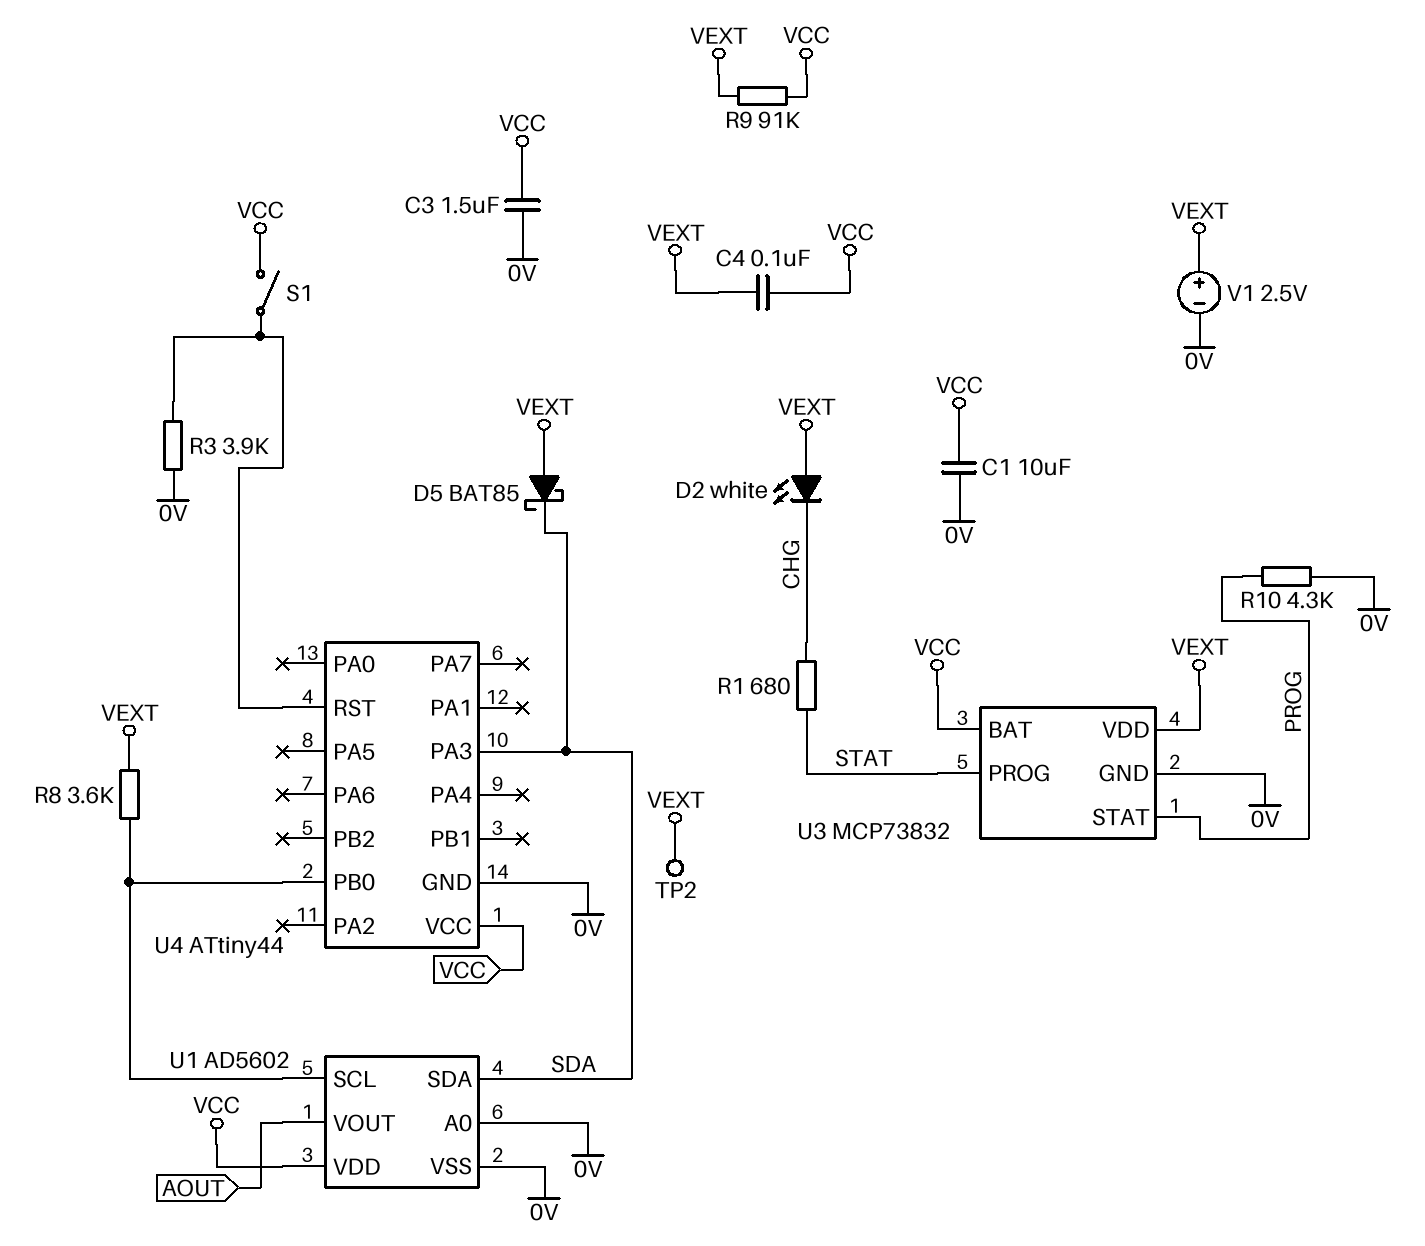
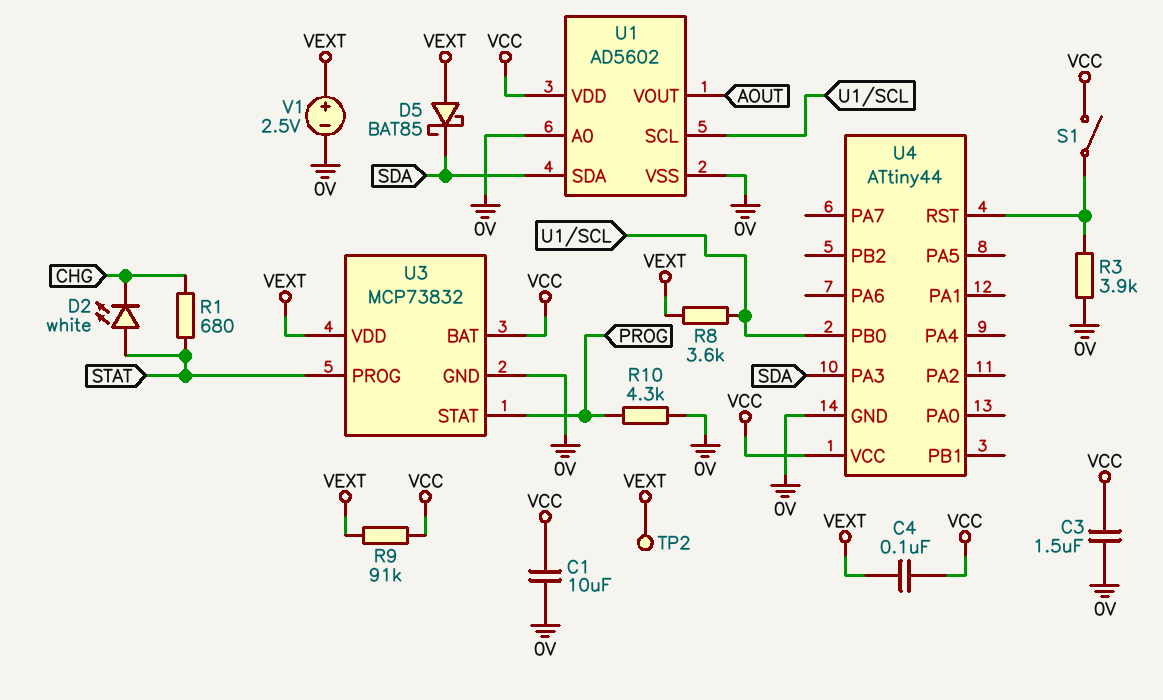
D2: LED white (A VEXT, K CHG) -> LED white (A STAT, K CHG)

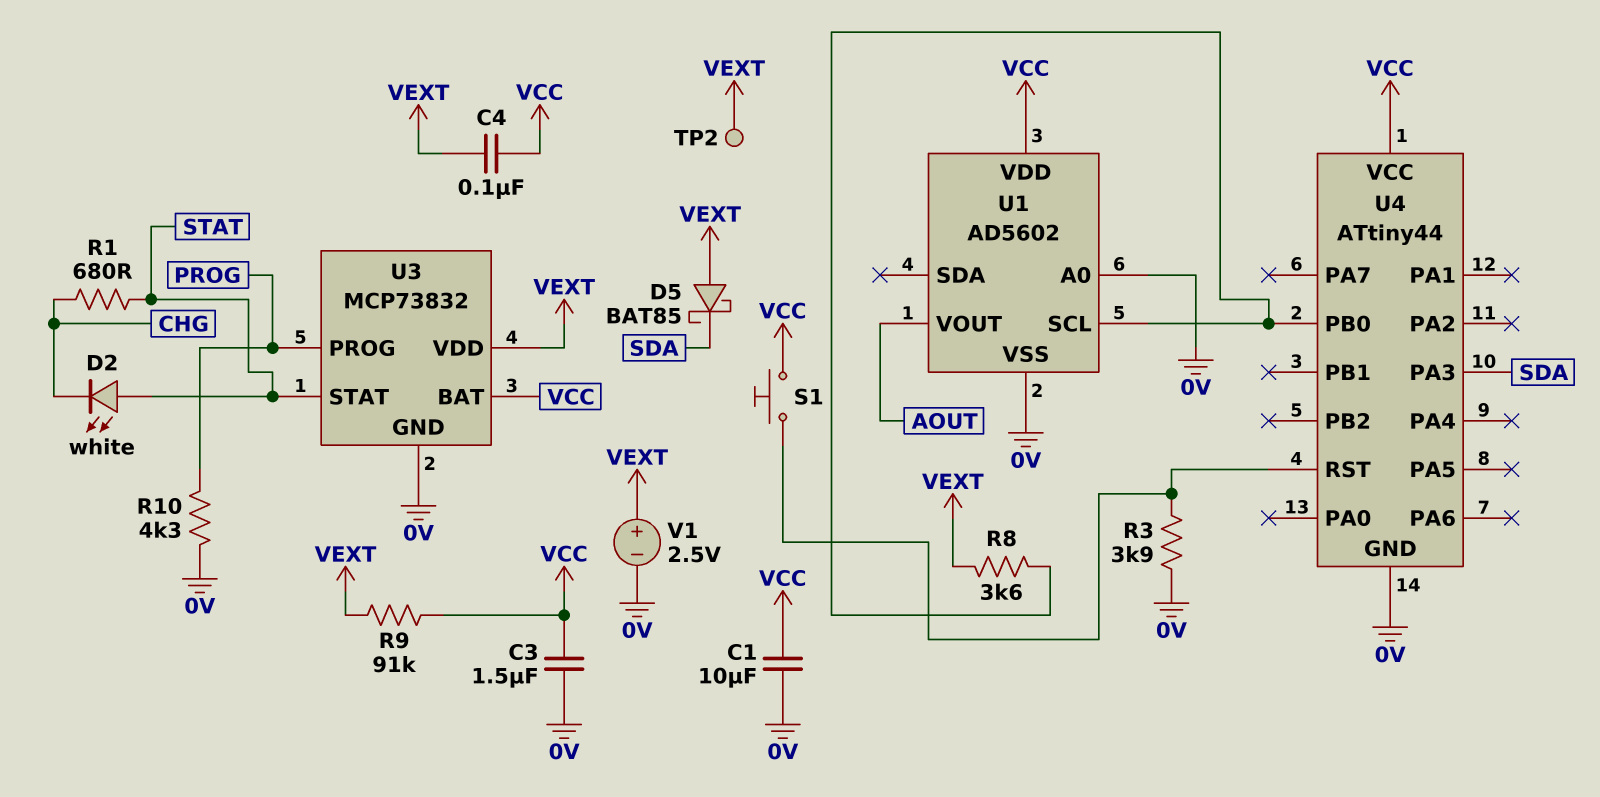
S1: switch (U4/RST, VCC) -> button (U4/RST, VCC)
U1 pin SDA: SDA -> none
U3 pin PROG: STAT -> PROG
U3 pin STAT: PROG -> STAT

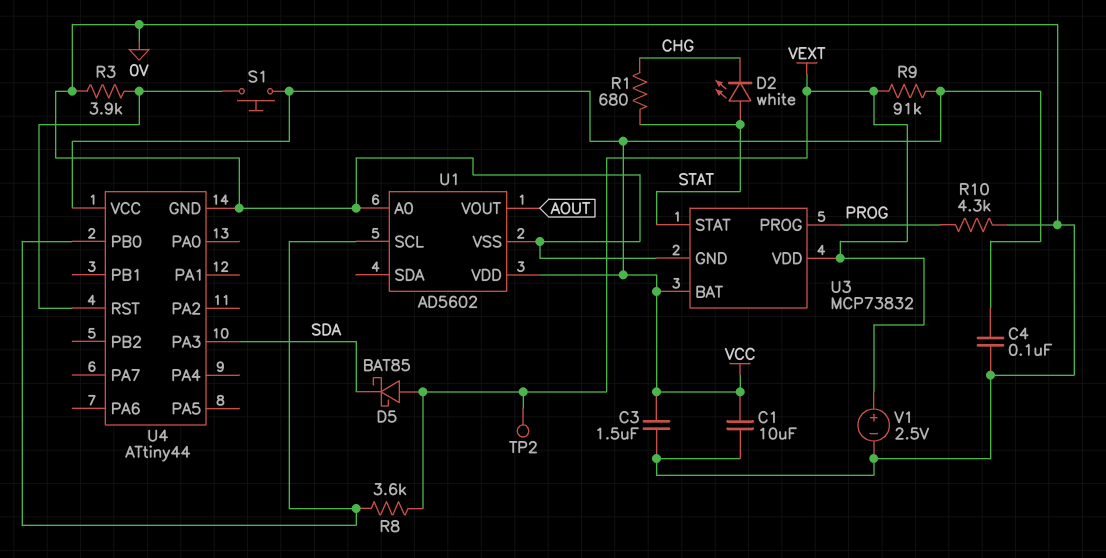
C4: 100nF (VCC, VEXT) -> 100nF (0V, VCC)

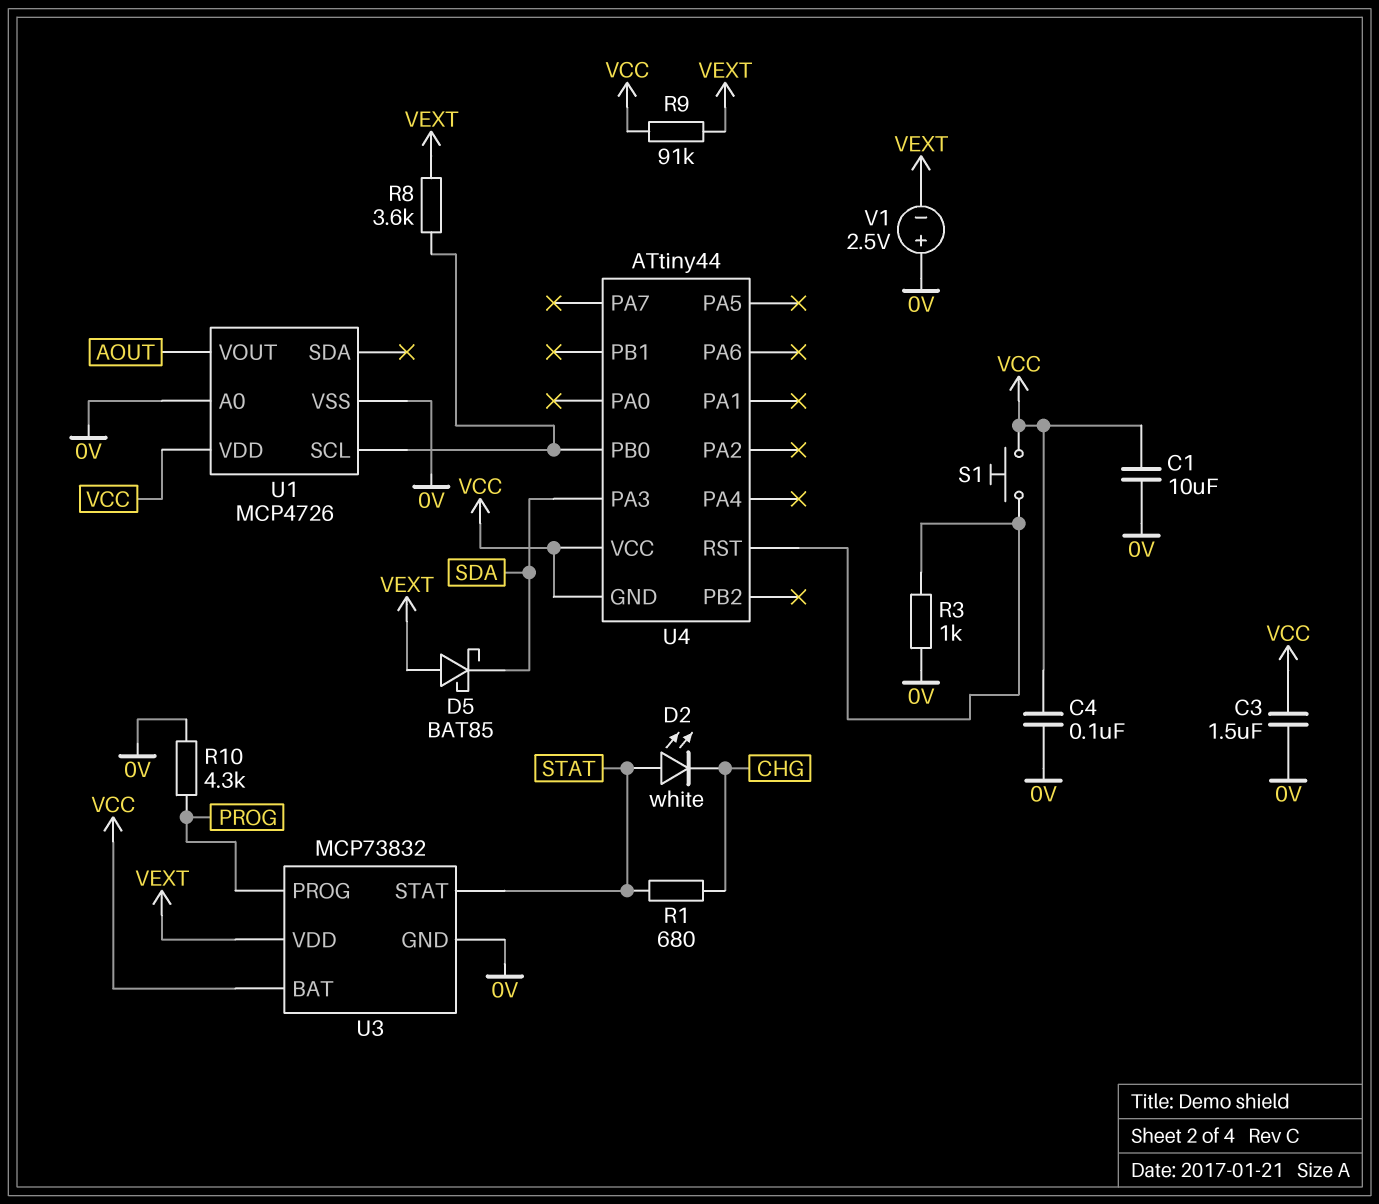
R3: 3.9k (0V, U4/RST) -> 1k (0V, U4/RST)
TP2: test point (VEXT) -> none
U1: AD5602 -> MCP4726
U4 pin GND: 0V -> VCC
V1: 2.5V (plus VEXT, minus 0V) -> 2.5V (plus 0V, minus VEXT)

